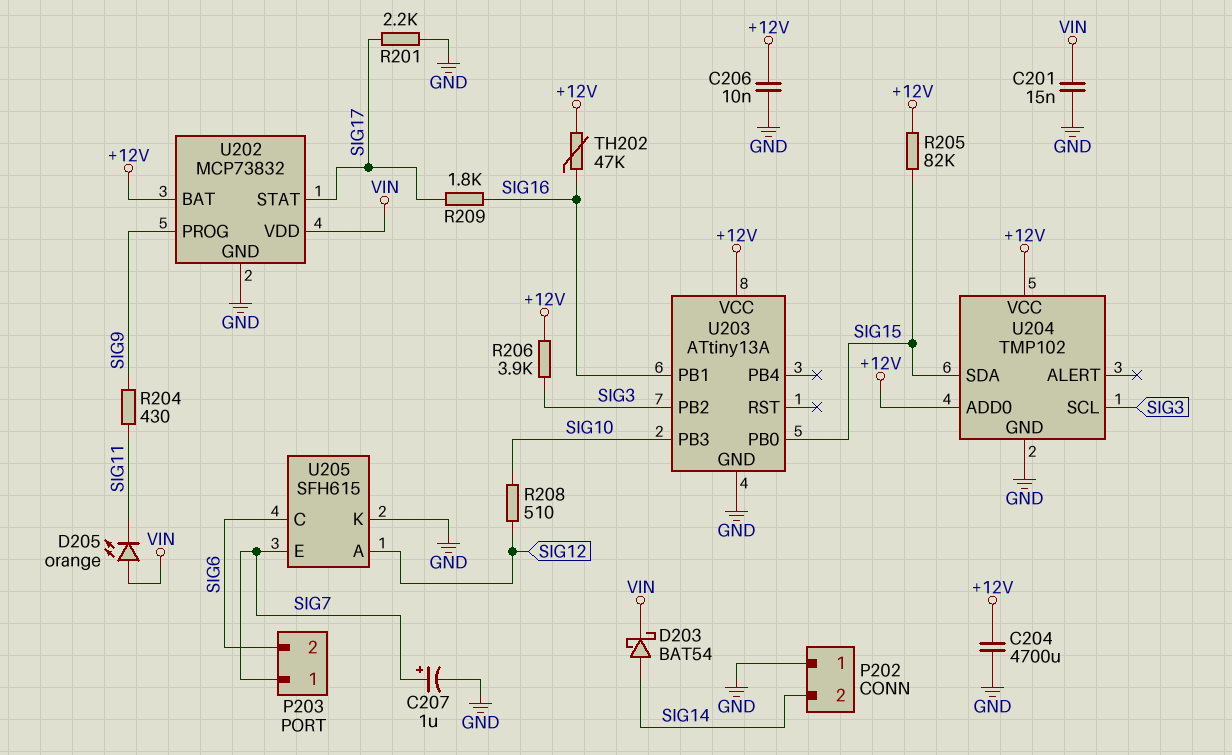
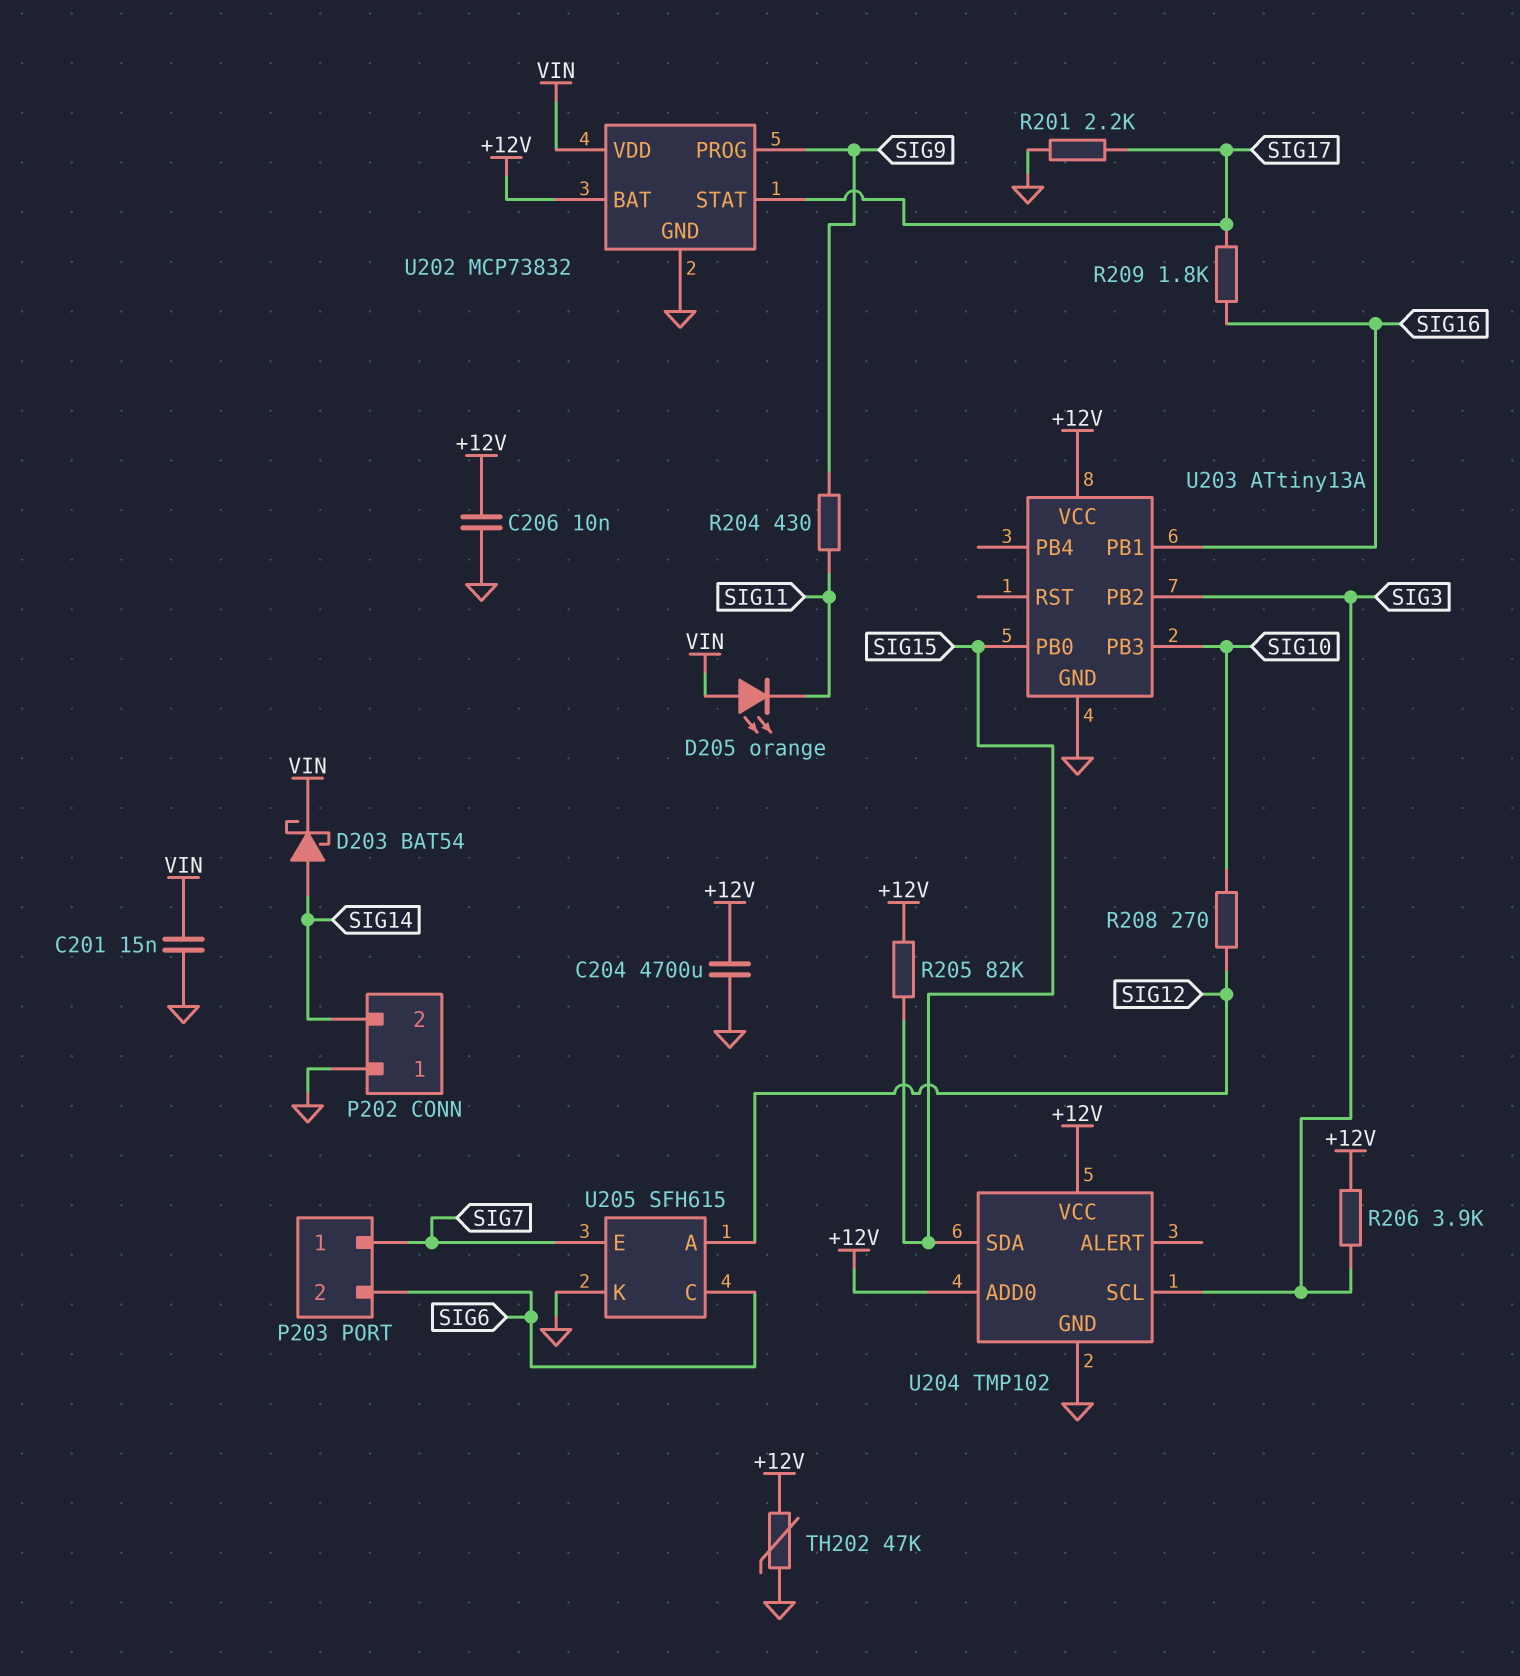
C207: 1uF (plus SIG7, minus GND) -> none
R208: 510 (SIG10, SIG12) -> 270 (SIG10, SIG12)
TH202: 47k (+12V, SIG16) -> 47k (+12V, GND)

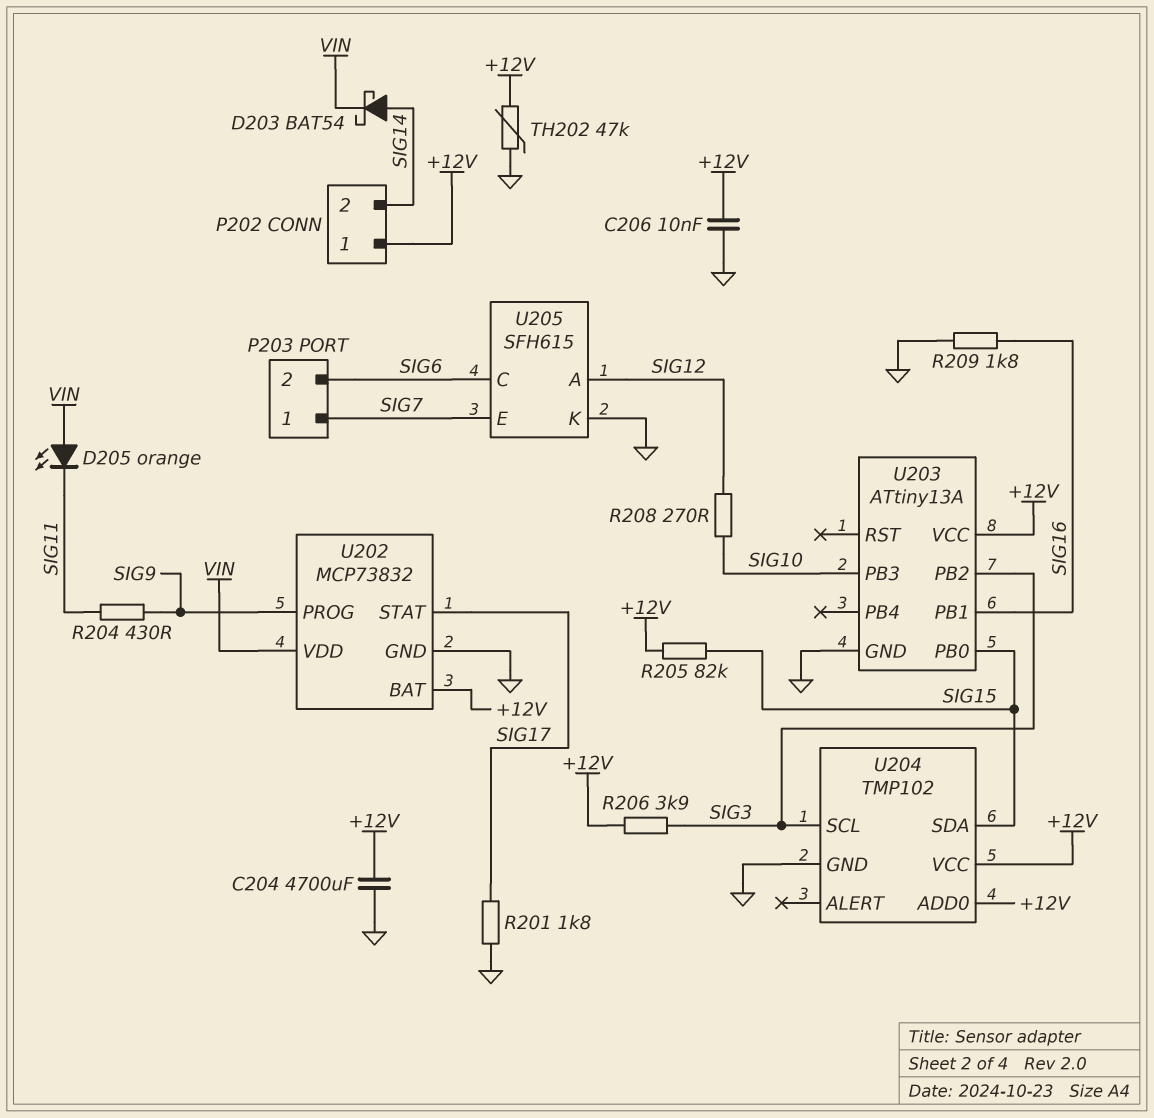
C201: 15nF (GND, VIN) -> none
P202 pin 1: GND -> +12V
R201: 2.2k (GND, SIG17) -> 1.8k (GND, SIG17)
R209: 1.8k (SIG16, SIG17) -> 1.8k (GND, SIG16)

